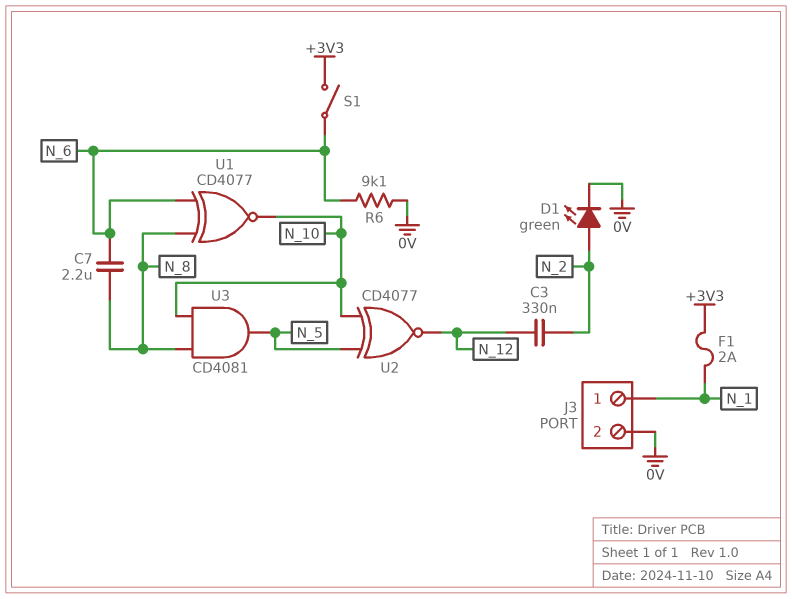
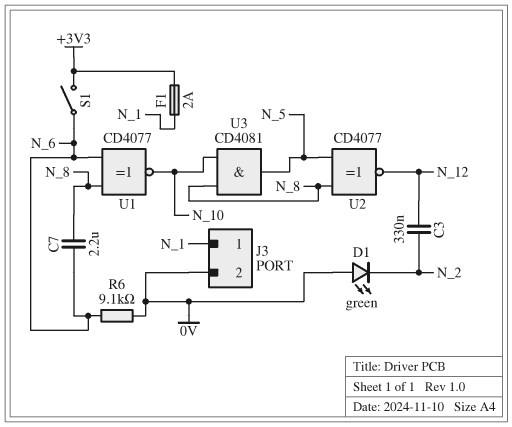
D1: LED green (A N_2, K 0V) -> LED green (A 0V, K N_2)
U2: XNOR CD4077 (in N_5, in N_10, out N_12) -> XNOR CD4077 (in N_5, in N_8, out N_12)

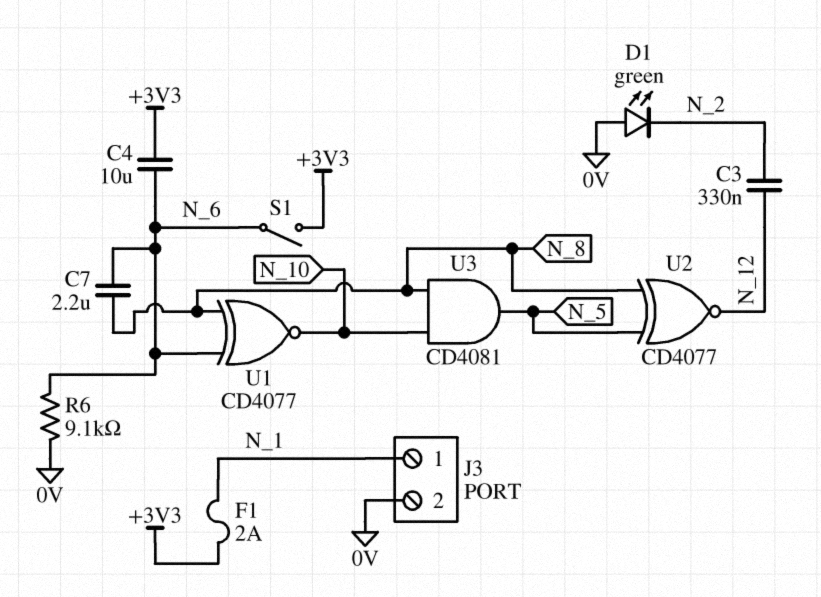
C4: none -> 10uF (+3V3, N_6)

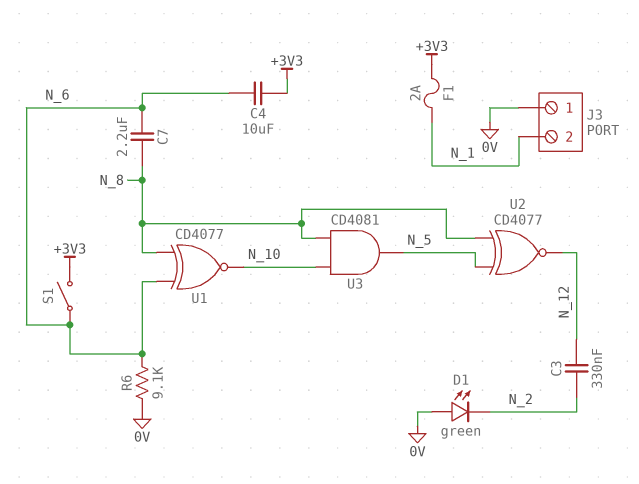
J3 pin 1: N_1 -> 0V
J3 pin 2: 0V -> N_1

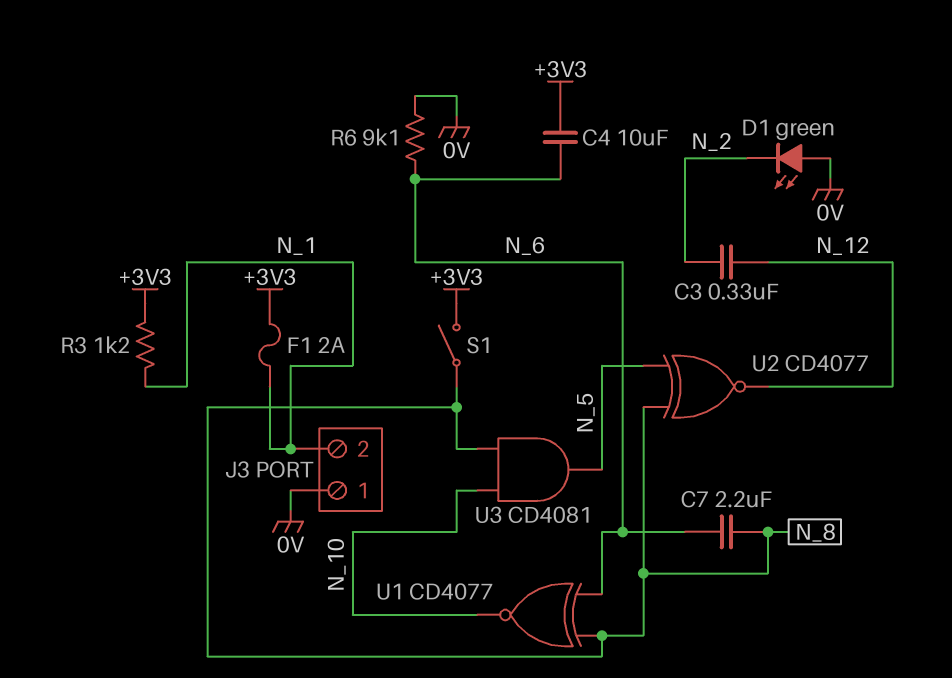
R3: none -> 1.2k (+3V3, N_1)
S1: switch (+3V3, N_6) -> switch (+3V3, N_8)

